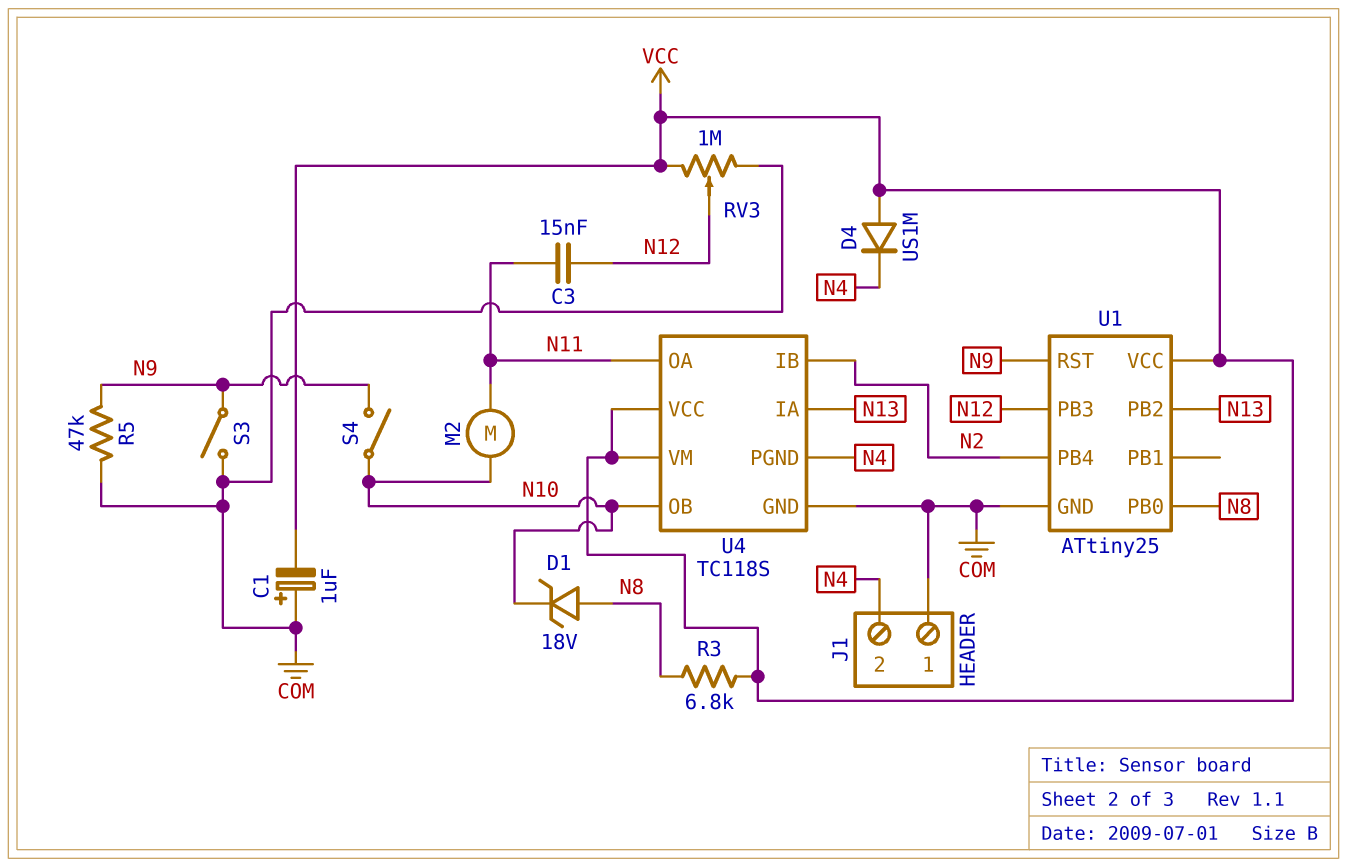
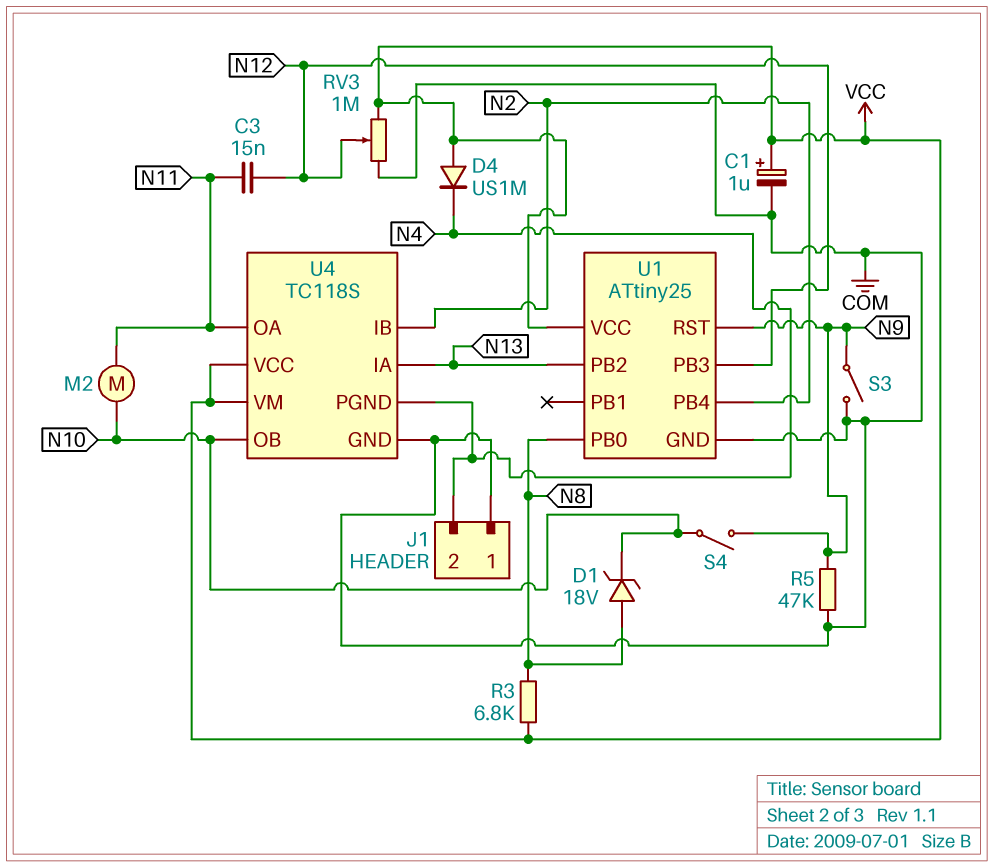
C1: 1uF (plus COM, minus VCC) -> 1uF (plus VCC, minus COM)

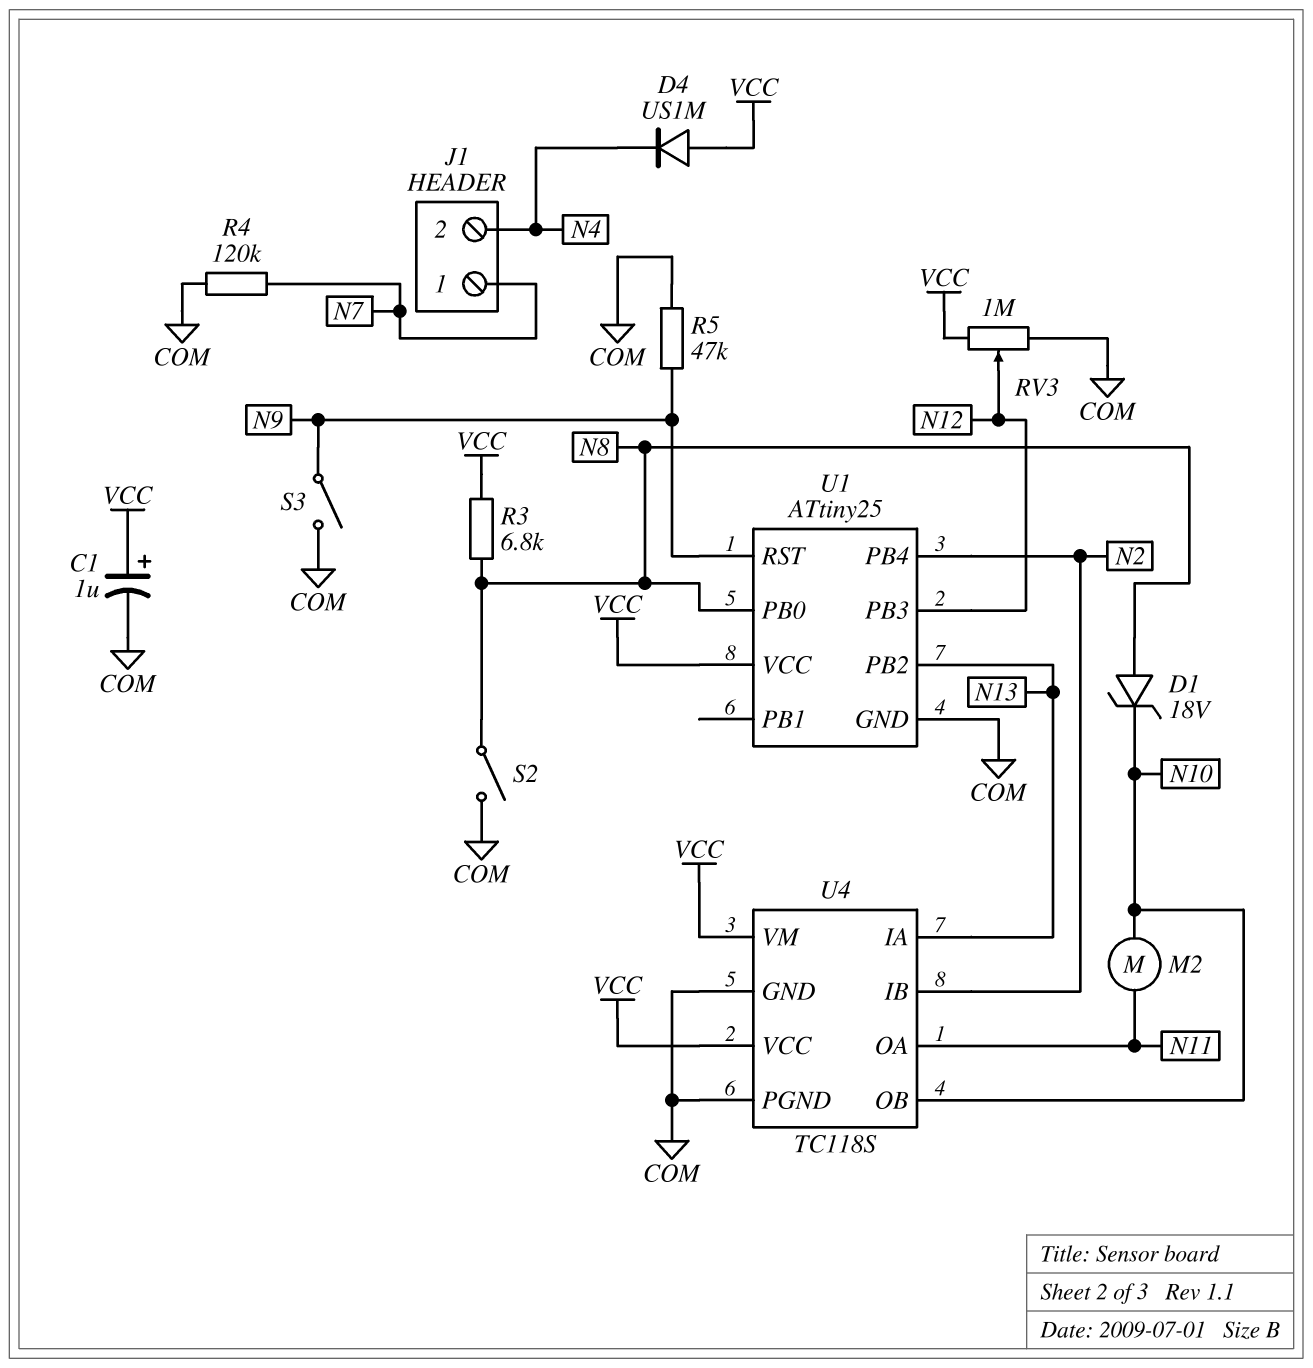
C3: 15nF (N11, N12) -> none
J1 pin 1: COM -> N7
R4: none -> 120k (COM, N7)
S2: none -> switch (COM, N8)
S4: switch (N9, N10) -> none
U4 pin PGND: N4 -> COM

